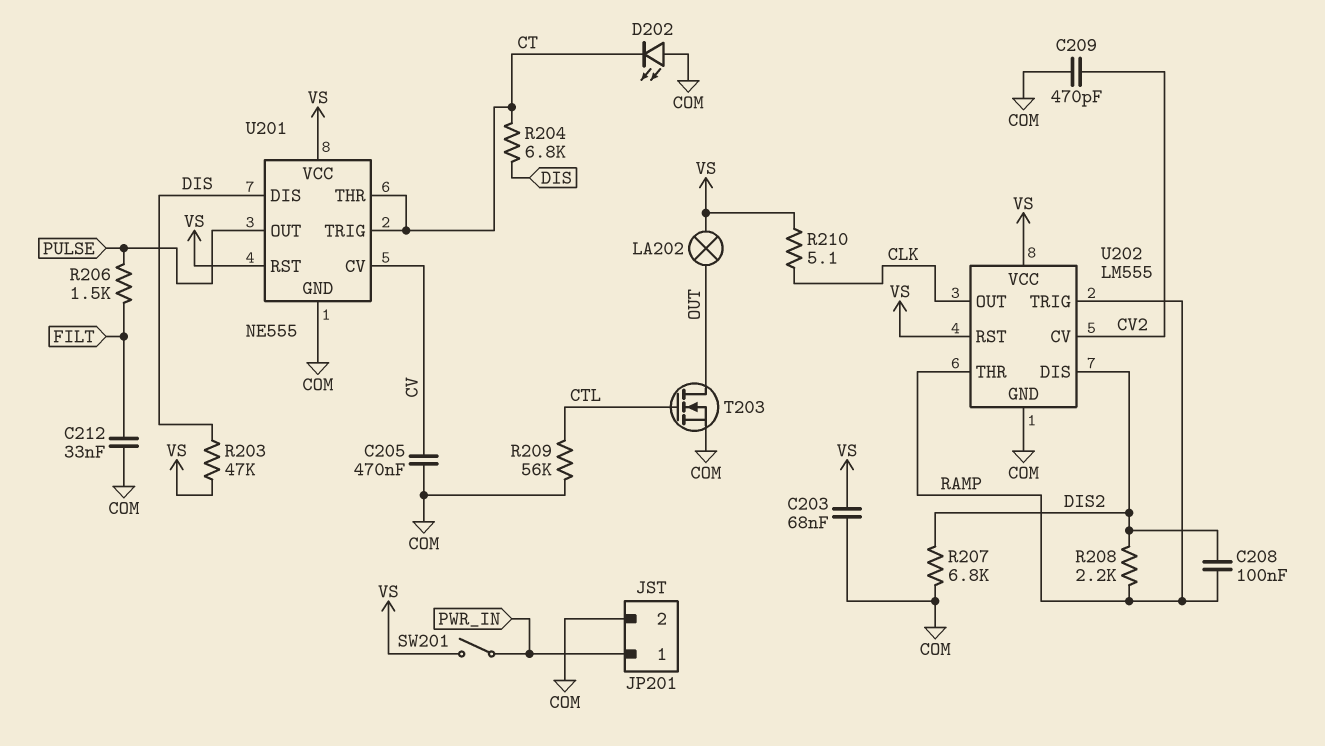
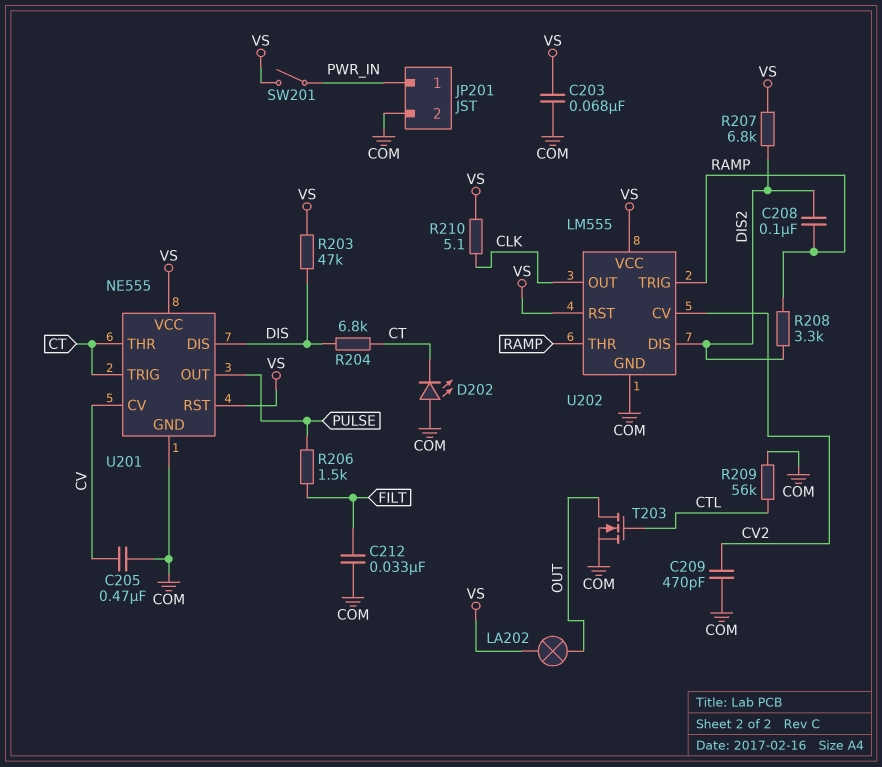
R207: 6.8k (COM, DIS2) -> 6.8k (DIS2, VS)
R208: 2.2k (DIS2, RAMP) -> 3.3k (DIS2, RAMP)

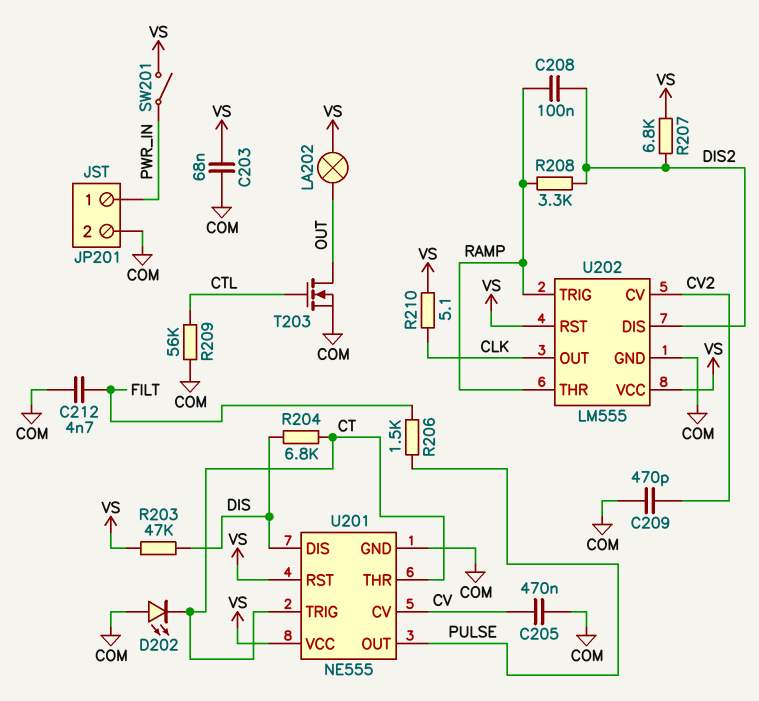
C212: 33nF (COM, FILT) -> 4.7nF (COM, FILT)

